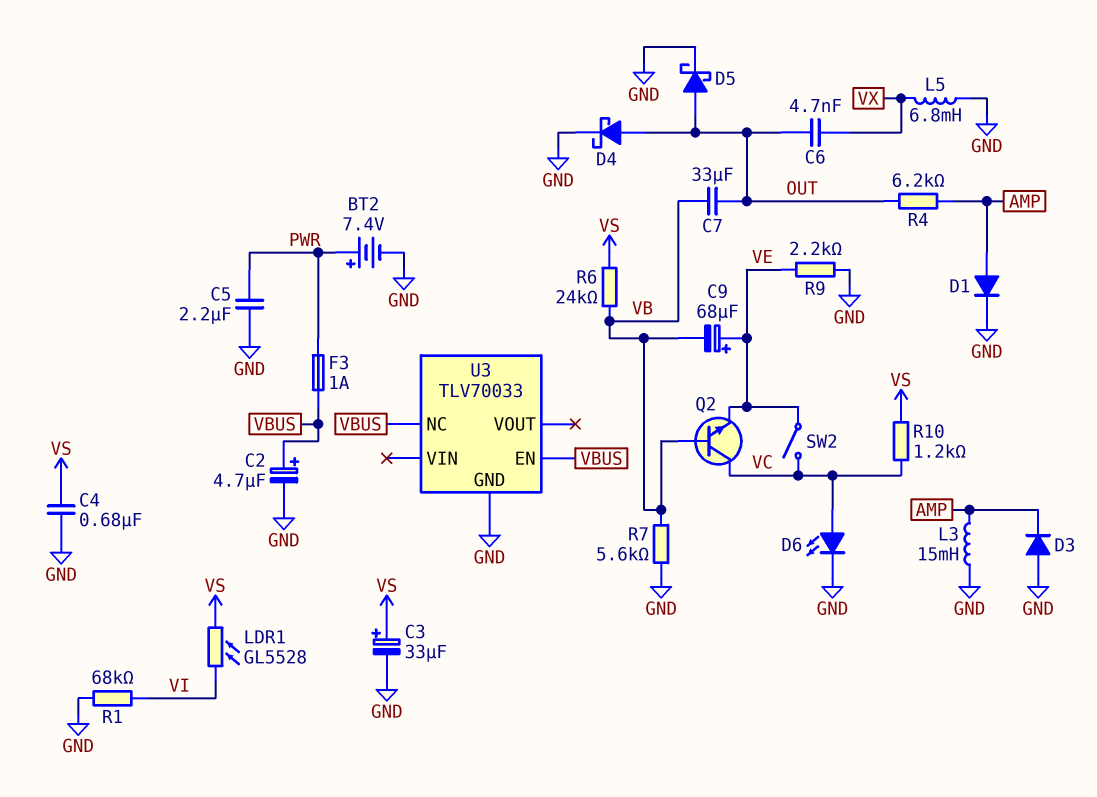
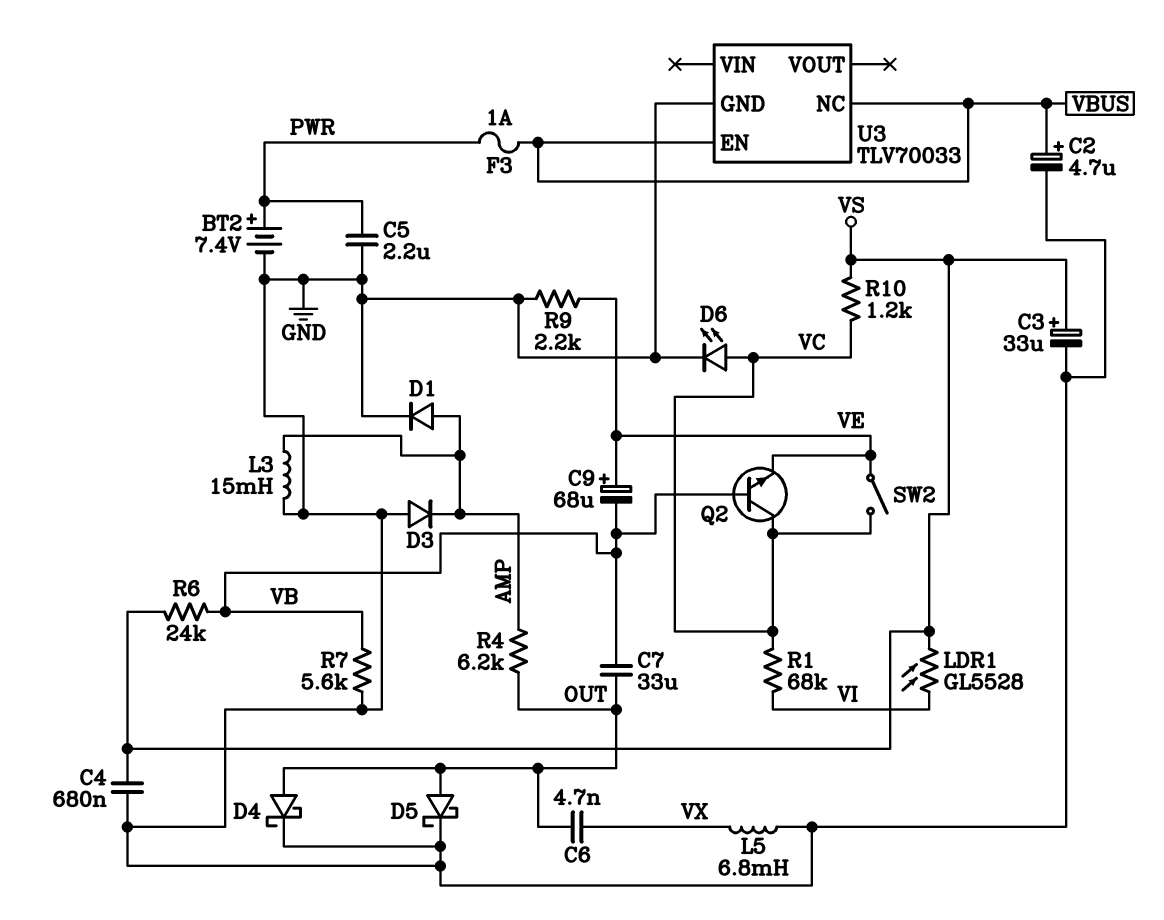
R1: 68k (GND, VI) -> 68k (VC, VI)

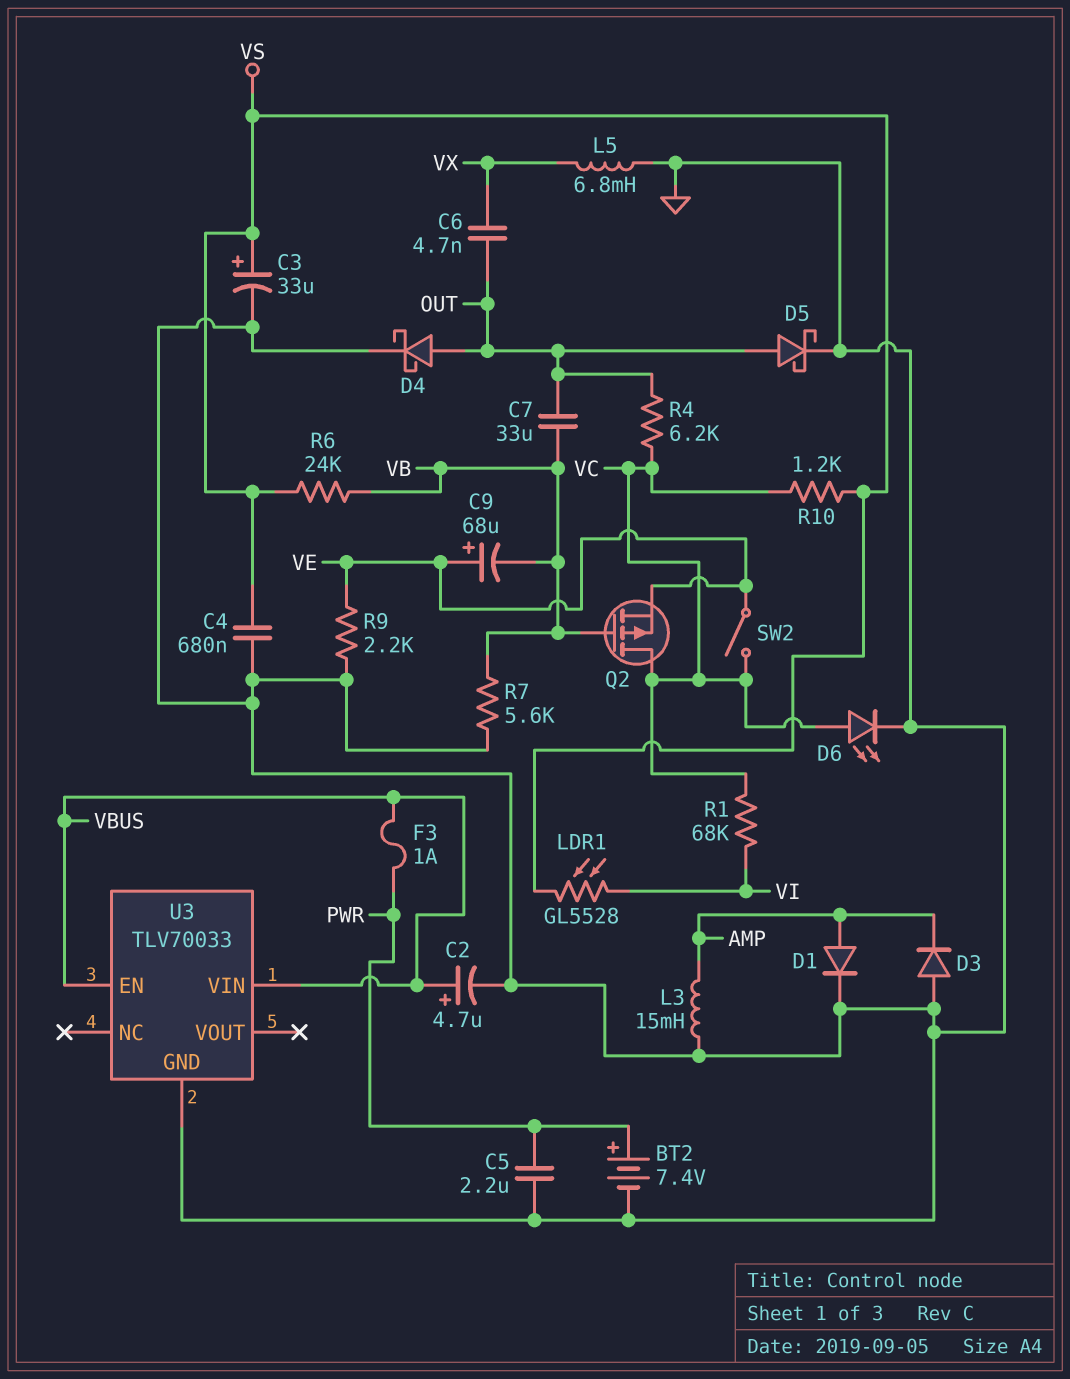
Q2: NPN (B VB, C VC, E VE) -> PMOS (G VB, D VC, S VE)
R4: 6.2k (AMP, OUT) -> 6.2k (OUT, VC)
U3 pin NC: VBUS -> none
U3 pin VIN: none -> VBUS

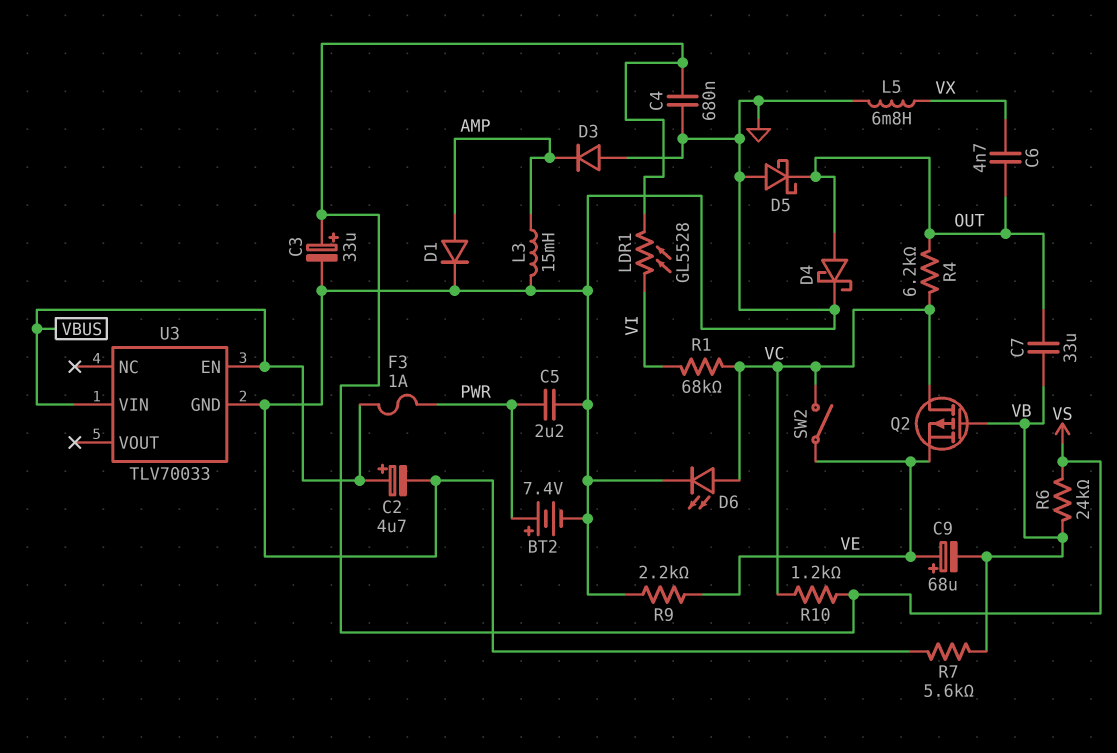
D5: schottky (A OUT, K GND) -> schottky (A GND, K OUT)

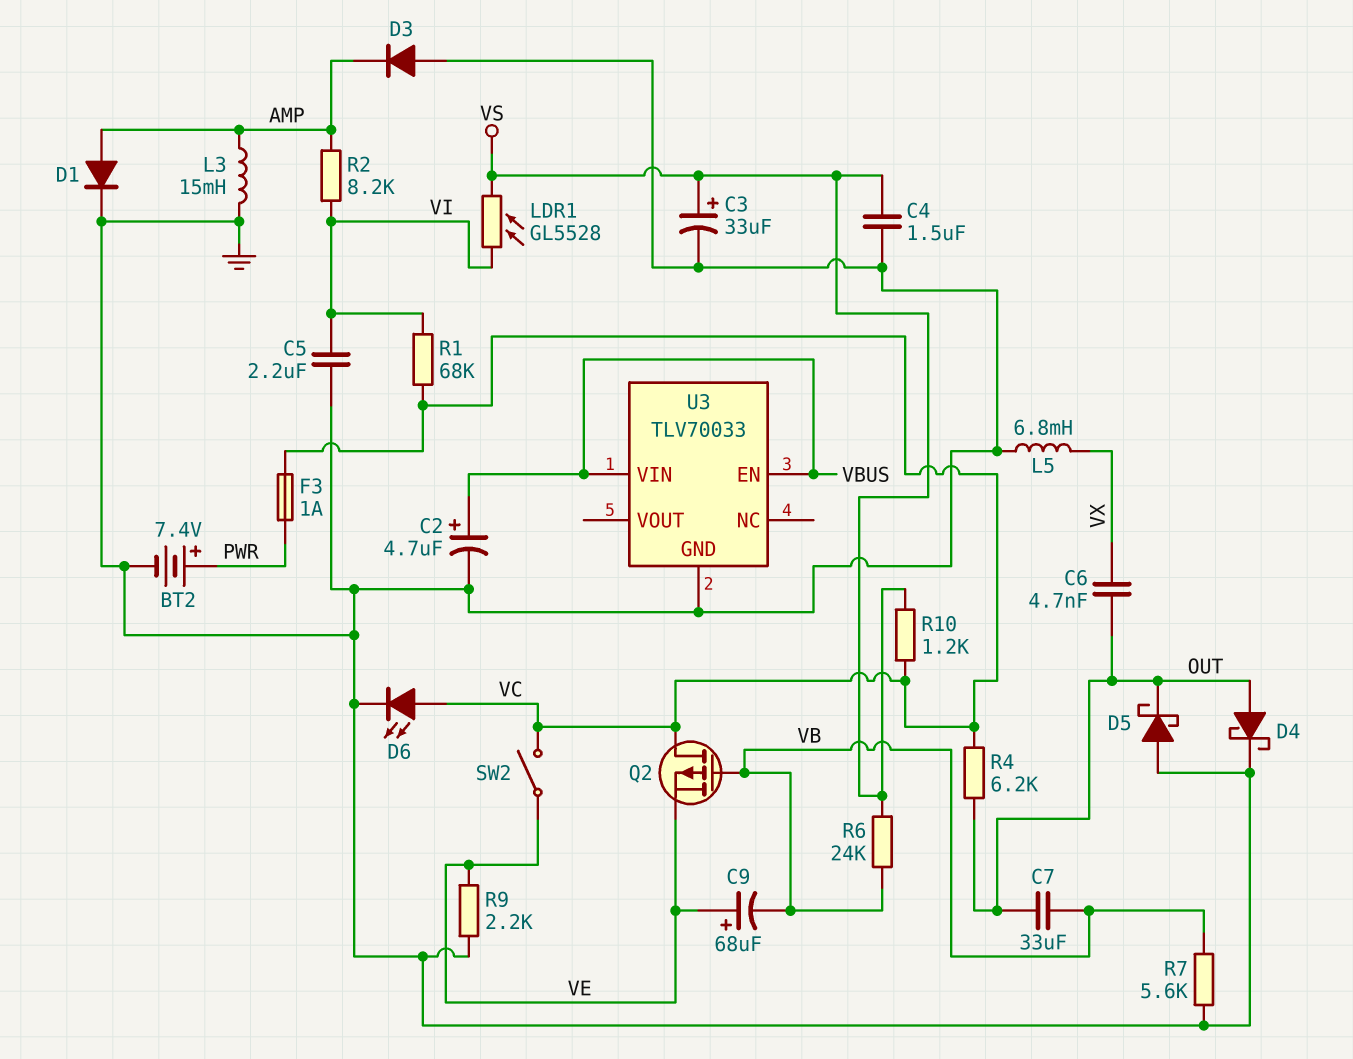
C4: 680nF (GND, VS) -> 1.5uF (GND, VS)
C5: 2.2uF (GND, PWR) -> 2.2uF (GND, VI)
F3: 1A (PWR, VBUS) -> 1A (PWR, VC)
R2: none -> 8.2k (AMP, VI)

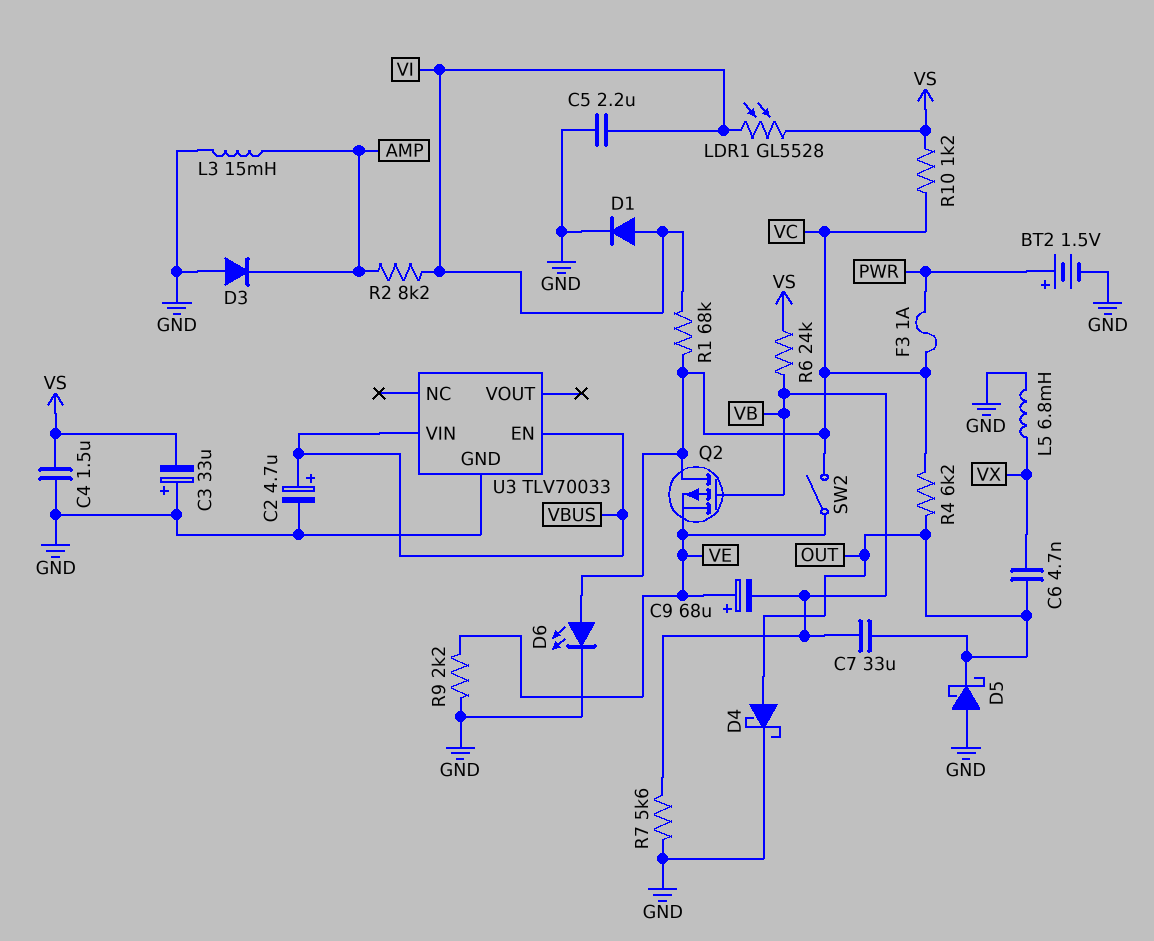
BT2: 7.4V (plus PWR, minus GND) -> 1.5V (plus PWR, minus GND)
C3: 33uF (plus VS, minus GND) -> 33uF (plus GND, minus VS)
D1: diode (A AMP, K GND) -> diode (A VI, K GND)

